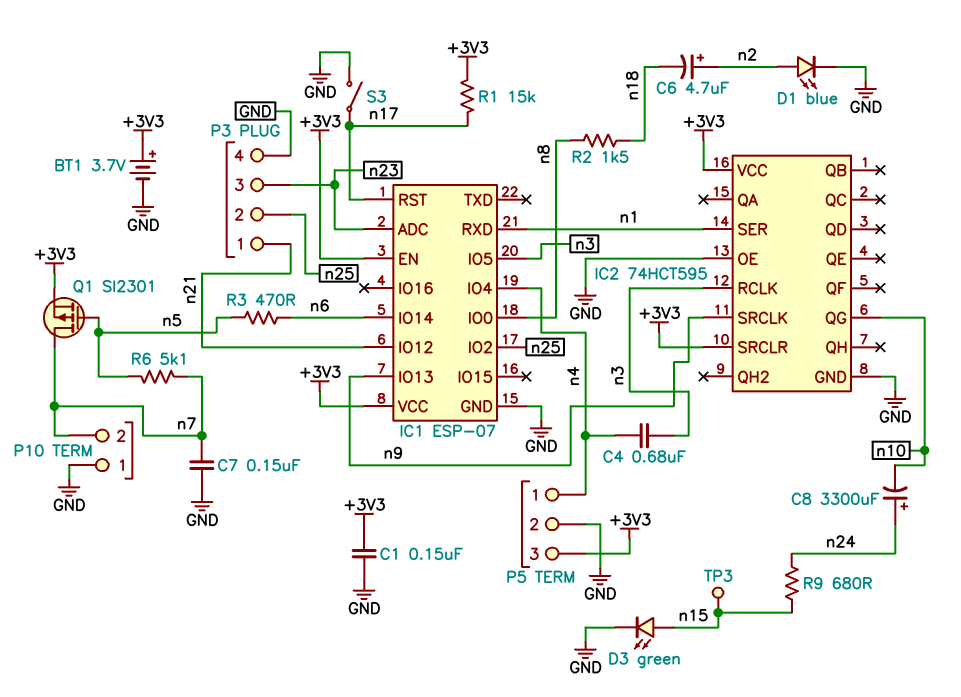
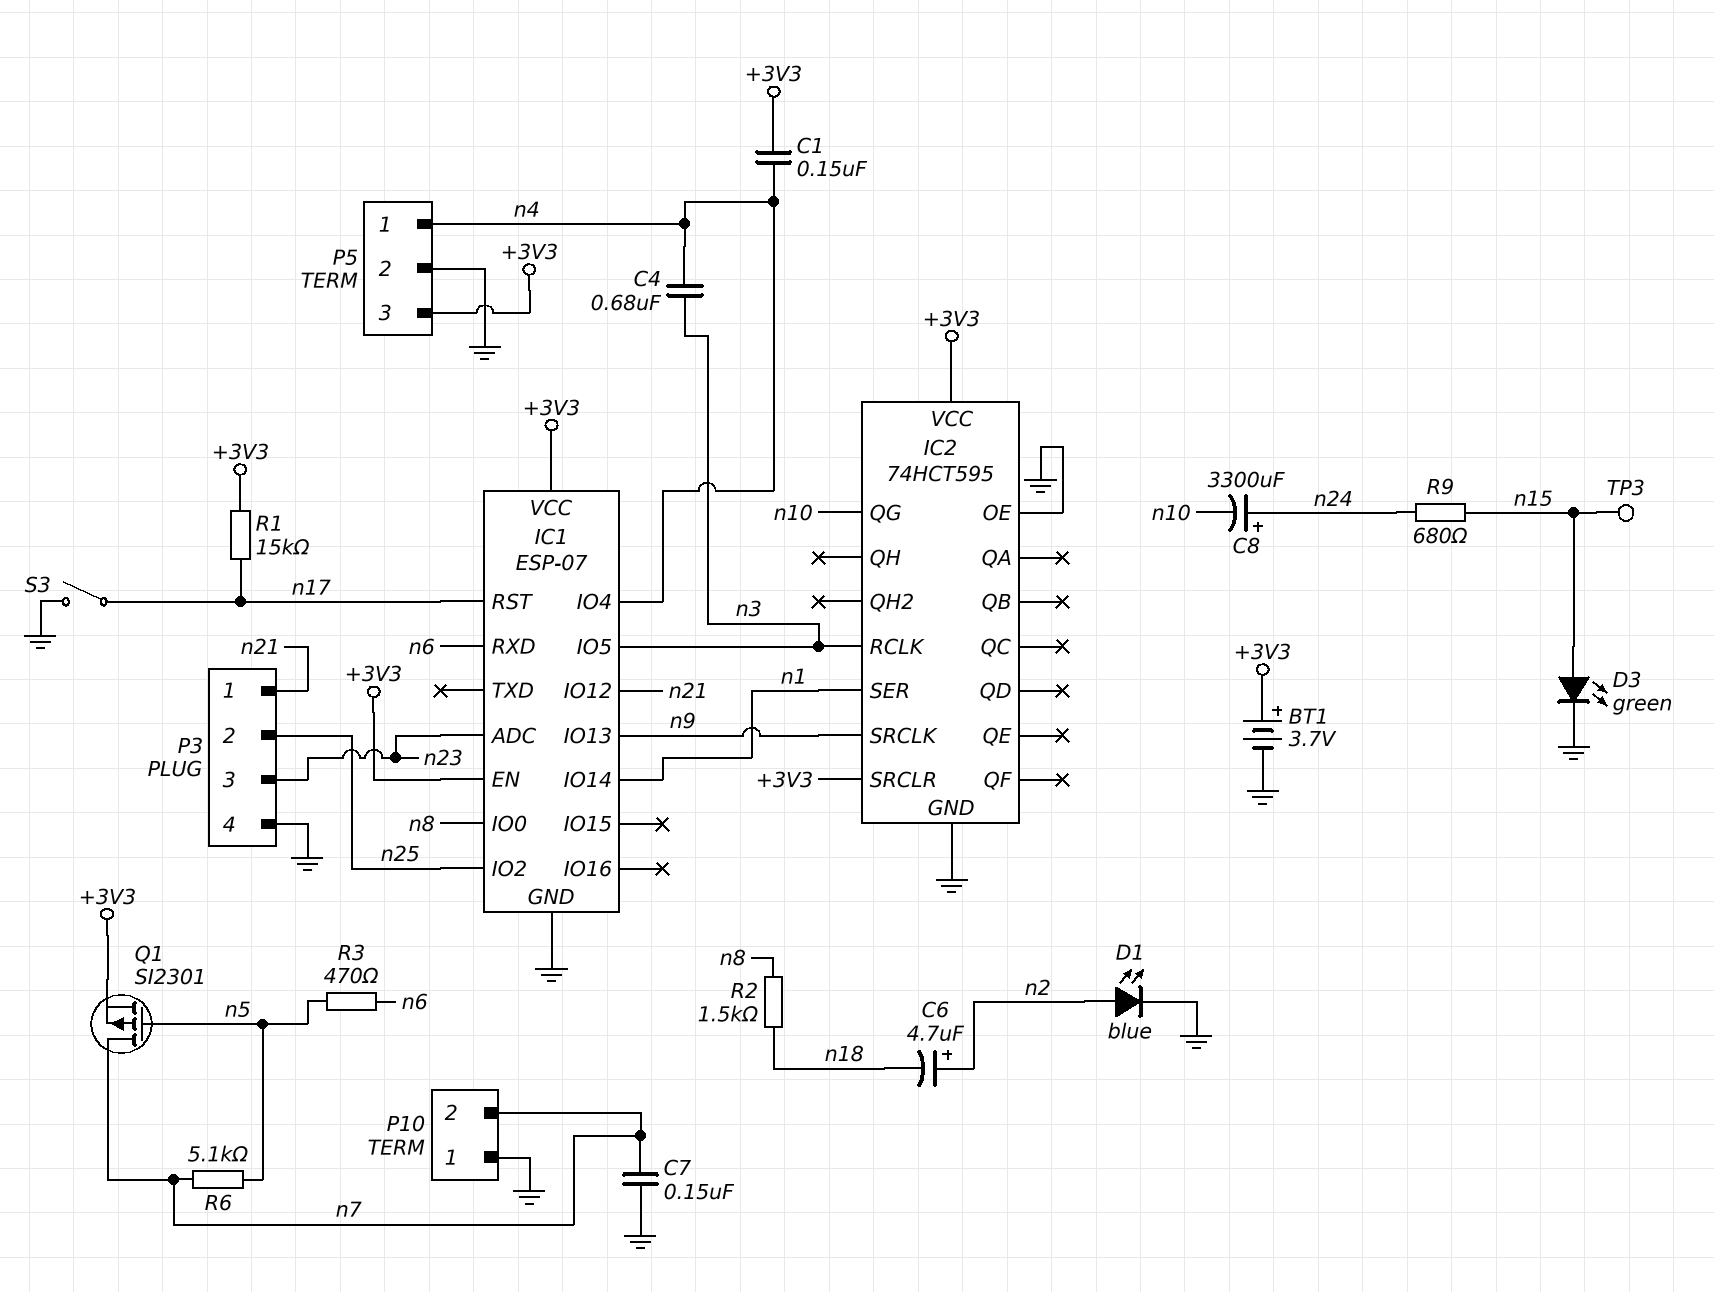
C1: 150nF (+3V3, GND) -> 150nF (+3V3, n4)
IC1 pin IO14: n6 -> n1
IC1 pin RXD: n1 -> n6

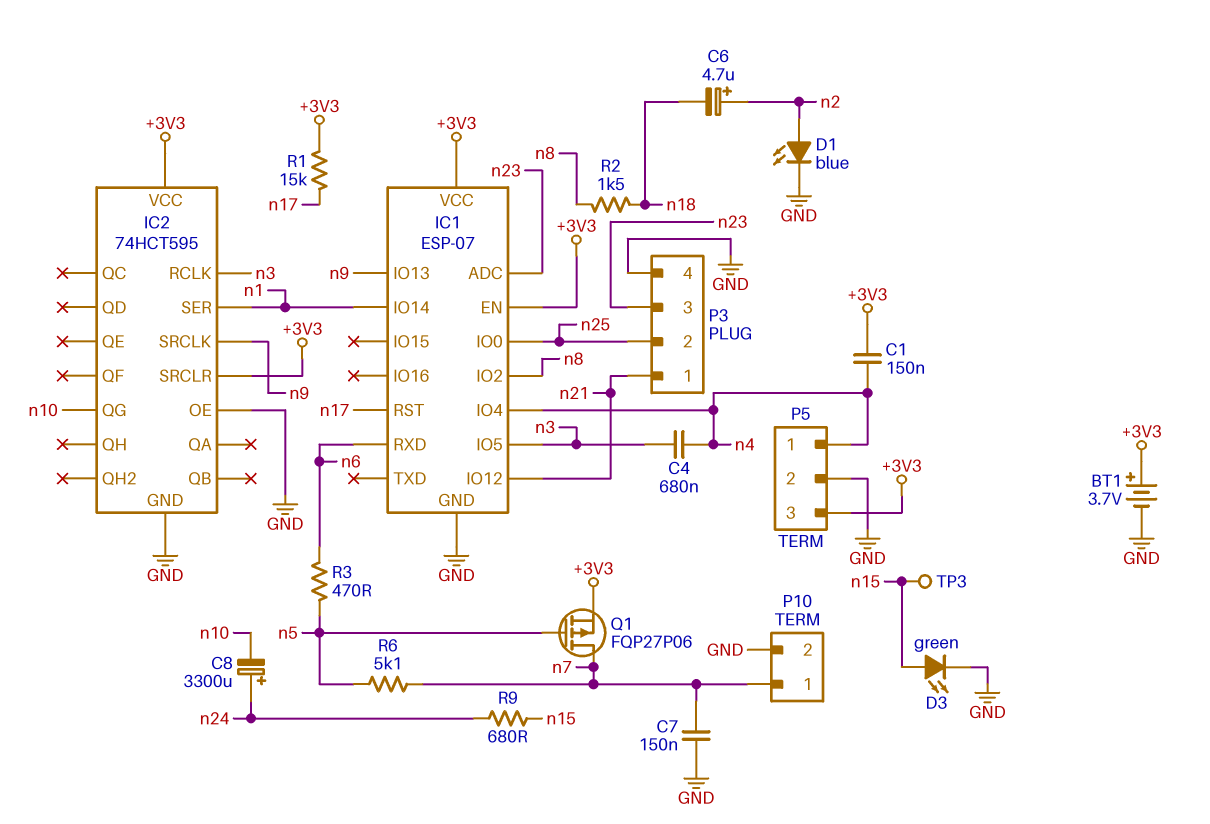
IC1 pin IO0: n8 -> n25
IC1 pin IO2: n25 -> n8
P10 pin 1: GND -> n7
P10 pin 2: n7 -> GND
Q1: PMOS SI2301 (G n5, D n7, S +3V3) -> PMOS FQP27P06 (G n5, D n7, S +3V3)
S3: switch (GND, n17) -> none

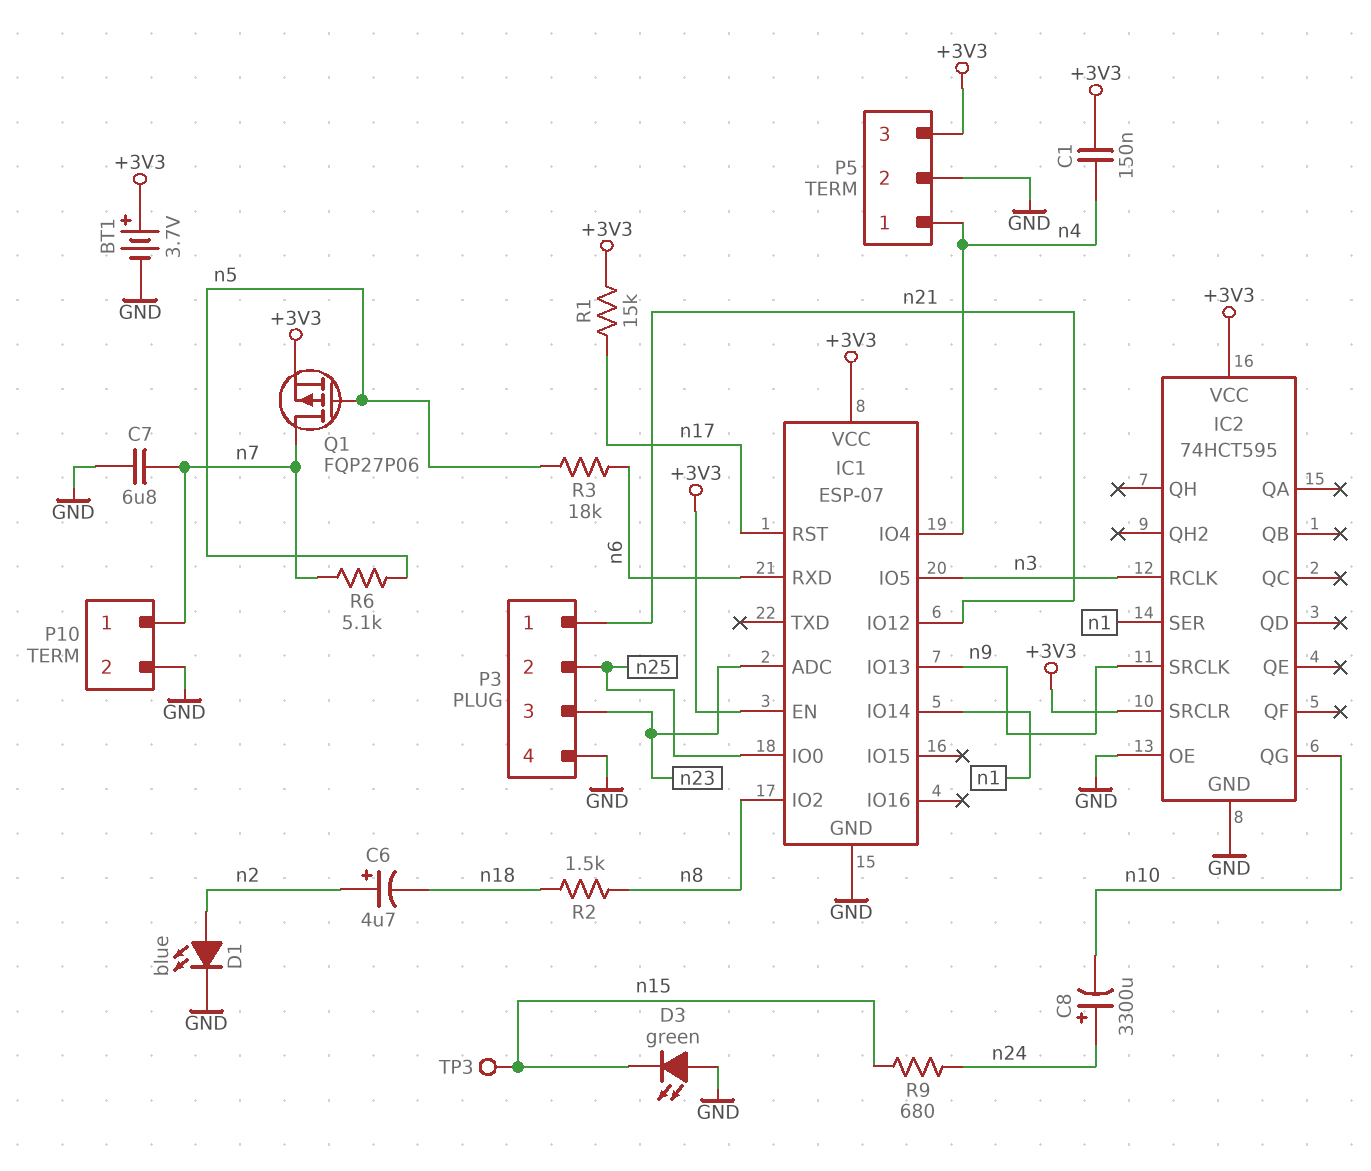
C4: 680nF (n3, n4) -> none
C7: 150nF (GND, n7) -> 6.8uF (GND, n7)
D3: LED green (A n15, K GND) -> LED green (A GND, K n15)
R3: 470 (n5, n6) -> 18k (n5, n6)

